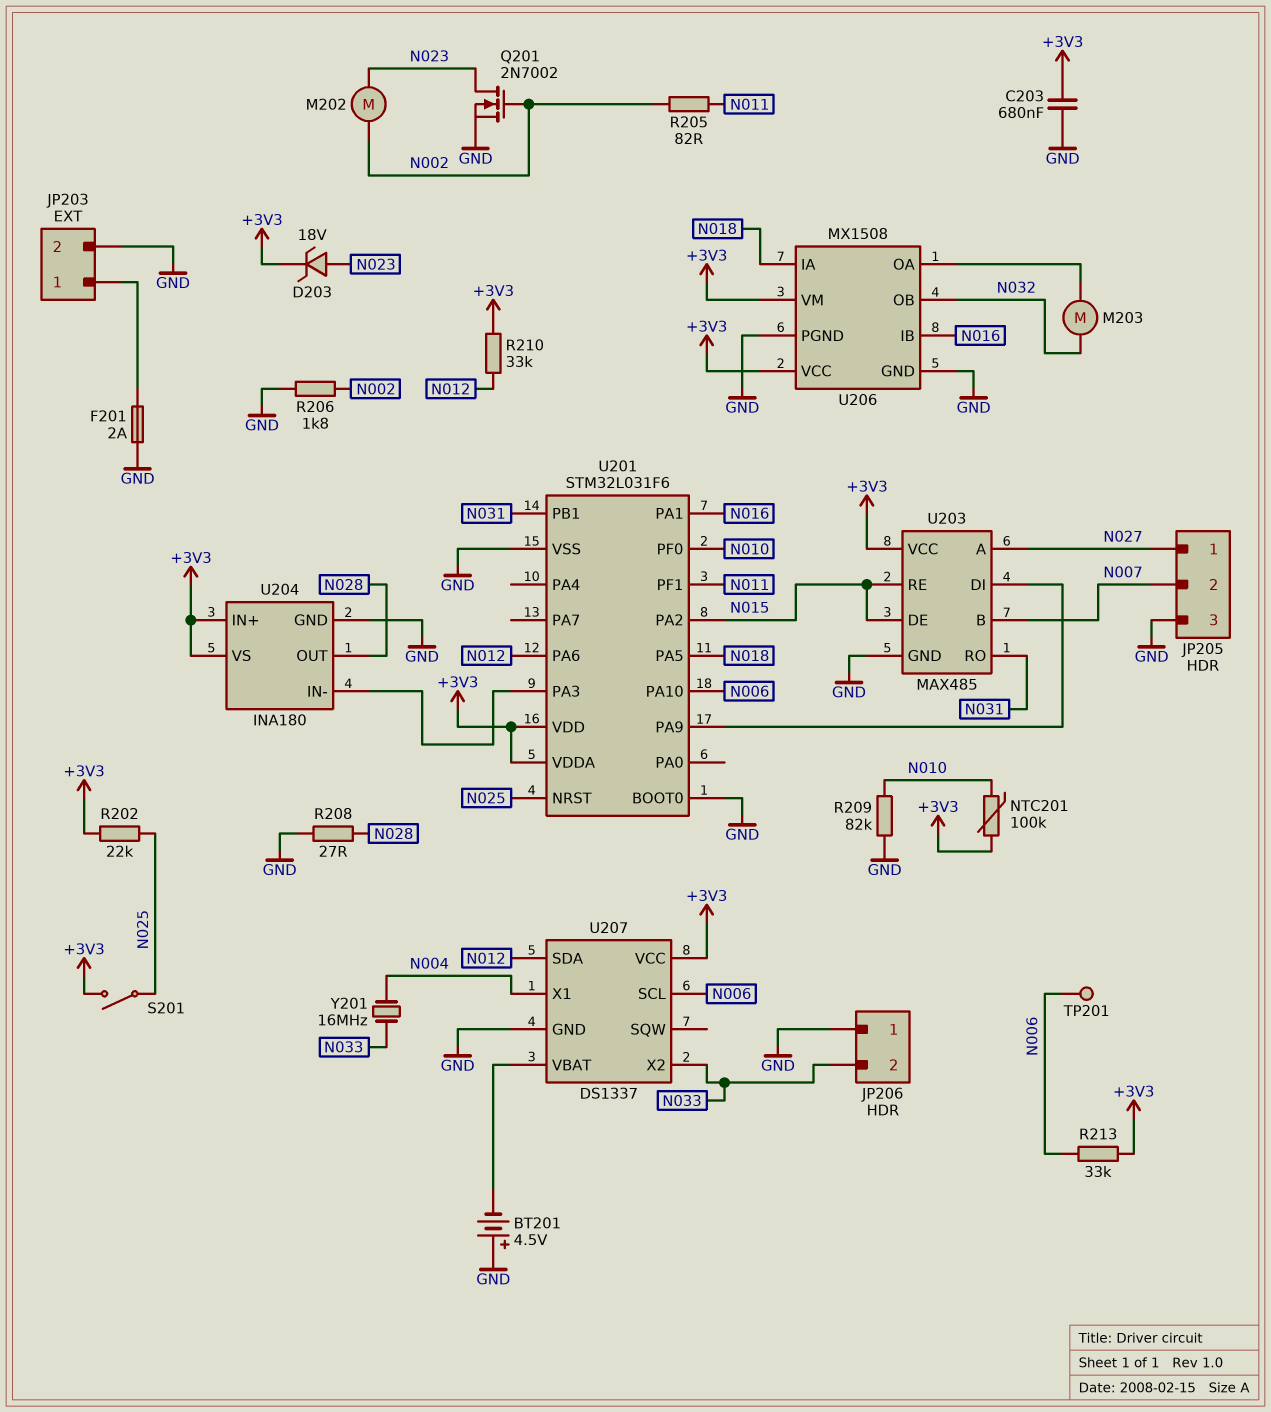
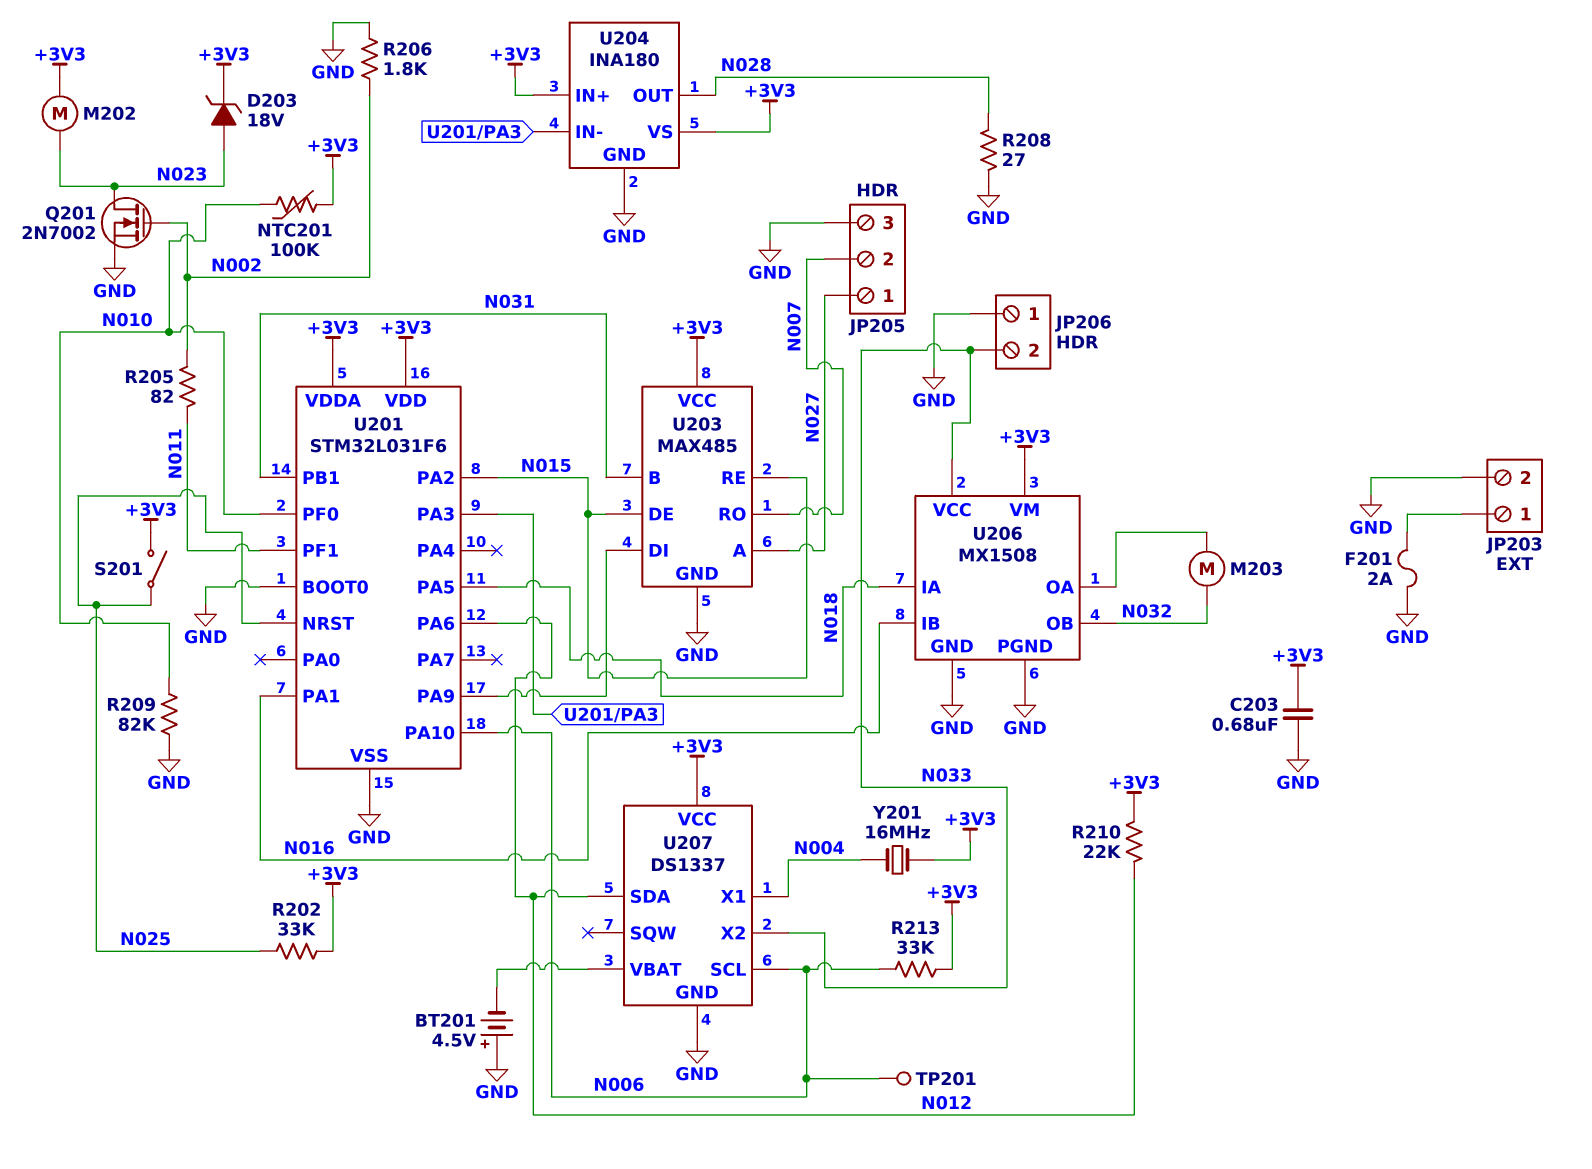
M202: motor (N002, N023) -> motor (+3V3, N023)
R202: 22k (+3V3, N025) -> 33k (+3V3, N025)
R210: 33k (+3V3, N012) -> 22k (+3V3, N012)
U203 pin B: N007 -> N031
U203 pin RO: N031 -> N007
U206 pin VCC: +3V3 -> N033
Y201: 16MHz (N004, N033) -> 16MHz (+3V3, N004)

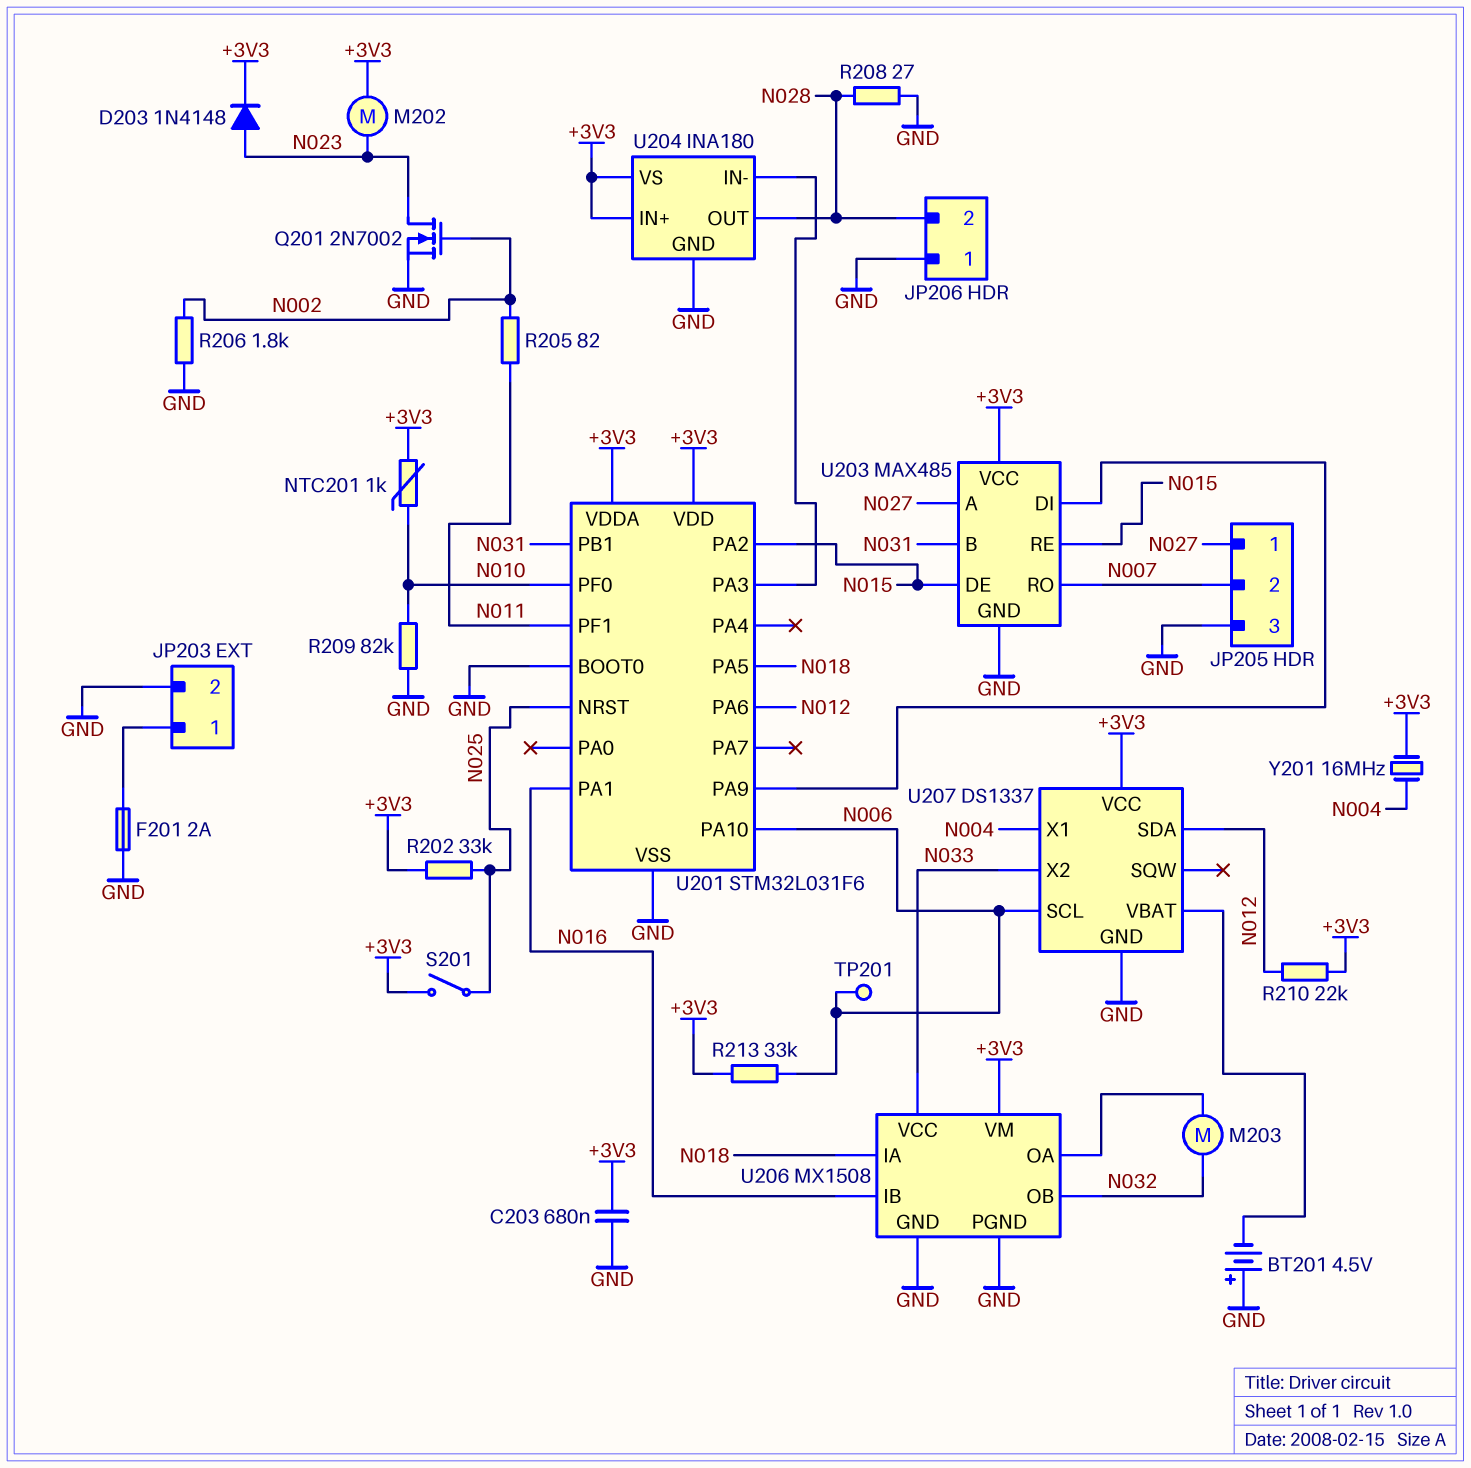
D203: zener 18V (A N023, K +3V3) -> diode 1N4148 (A N023, K +3V3)
JP206 pin 2: N033 -> N028
NTC201: 100k (+3V3, N010) -> 1k (+3V3, N010)

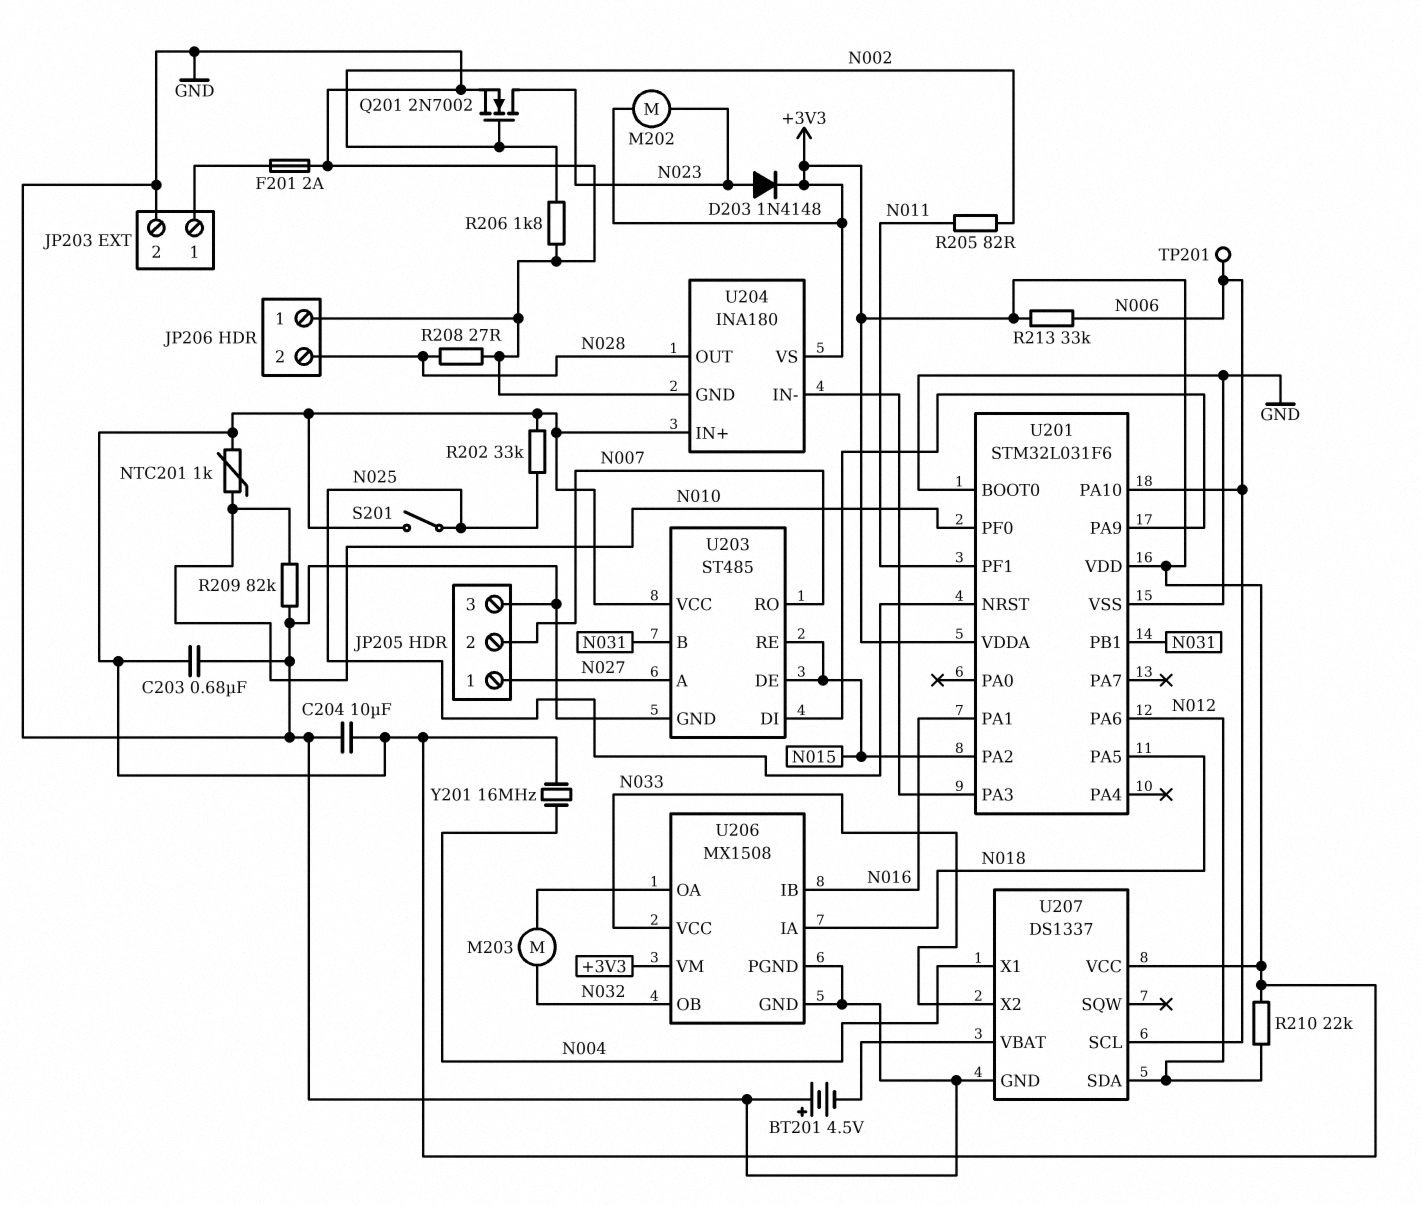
C204: none -> 10uF (+3V3, GND)
U203: MAX485 -> ST485

